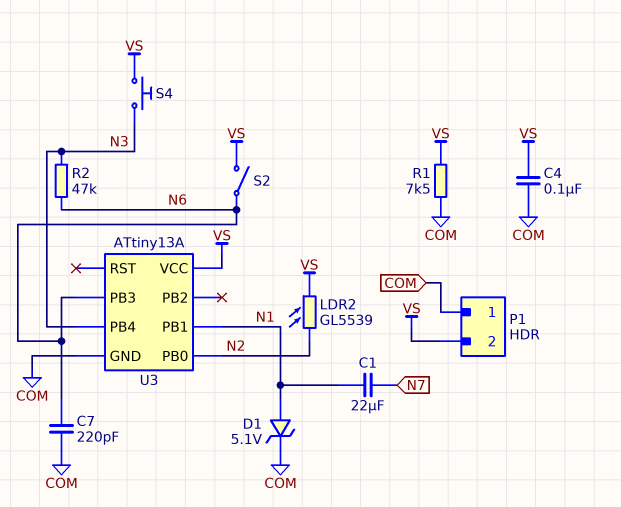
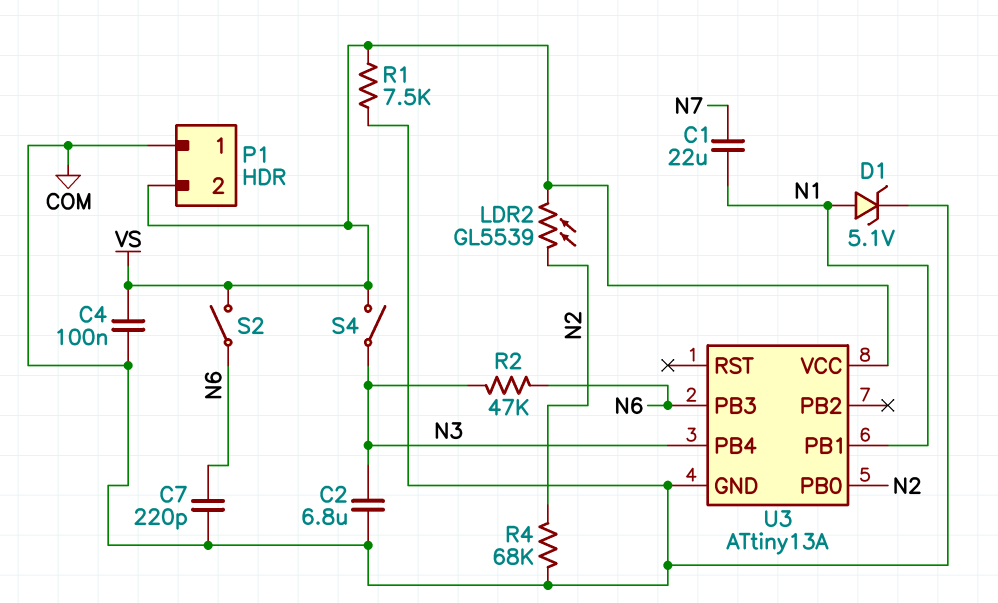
C2: none -> 6.8uF (COM, N3)
R4: none -> 68k (COM, N2)
S4: button (N3, VS) -> switch (N3, VS)

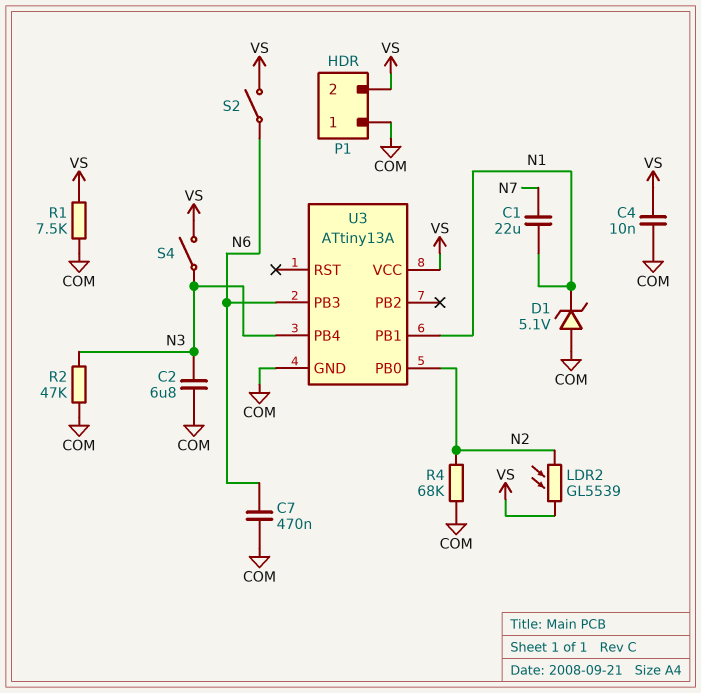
C4: 100nF (COM, VS) -> 10nF (COM, VS)
C7: 220pF (COM, N6) -> 470nF (COM, N6)
D1: zener 5.1V (A N1, K COM) -> zener 5.1V (A COM, K N1)
R2: 47k (N3, N6) -> 47k (COM, N3)

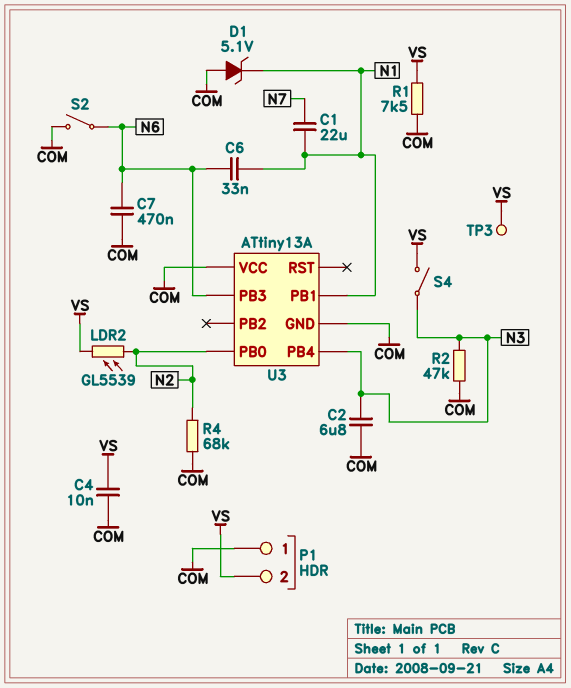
C6: none -> 33nF (N1, N6)
S2: switch (N6, VS) -> switch (COM, N6)
TP3: none -> test point (VS)
U3 pin VCC: VS -> COM

